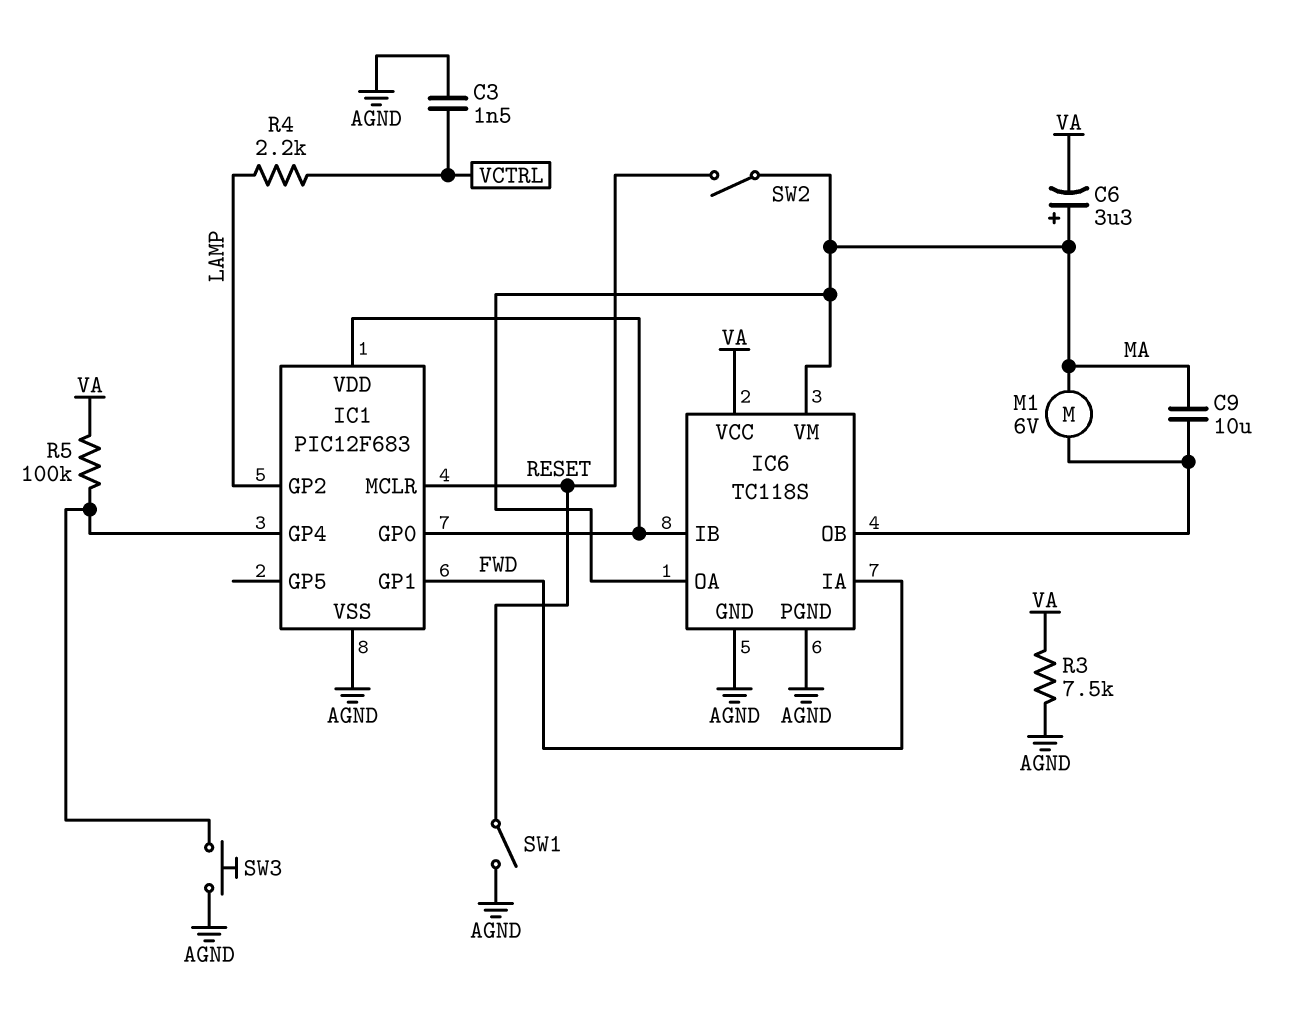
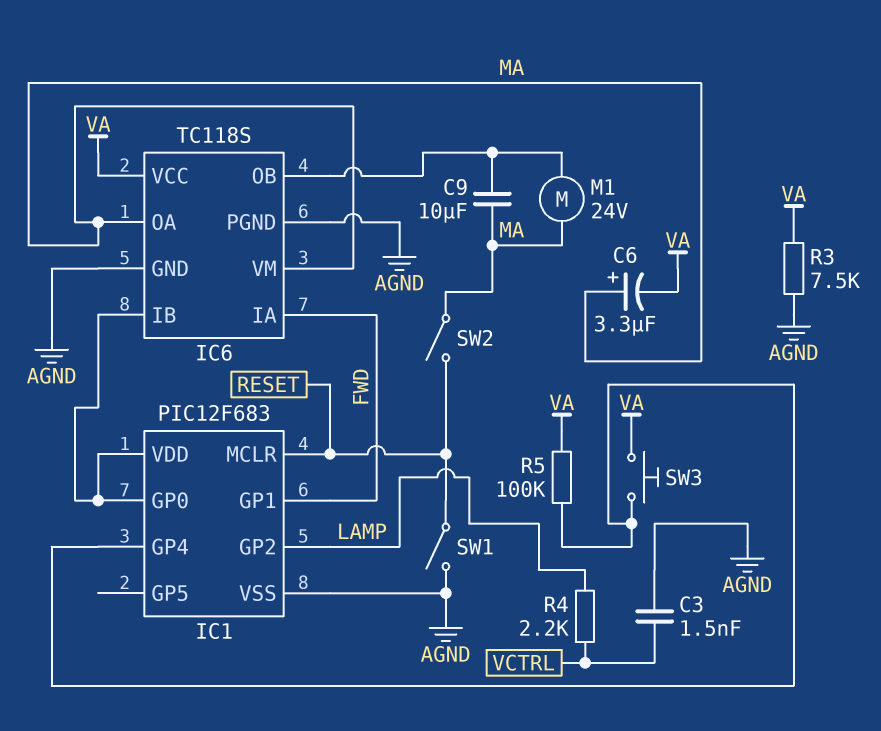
M1: motor 6V (IC6/OB, MA) -> motor 24V (IC6/OB, MA)
SW3: button (AGND, IC1/GP4) -> button (IC1/GP4, VA)

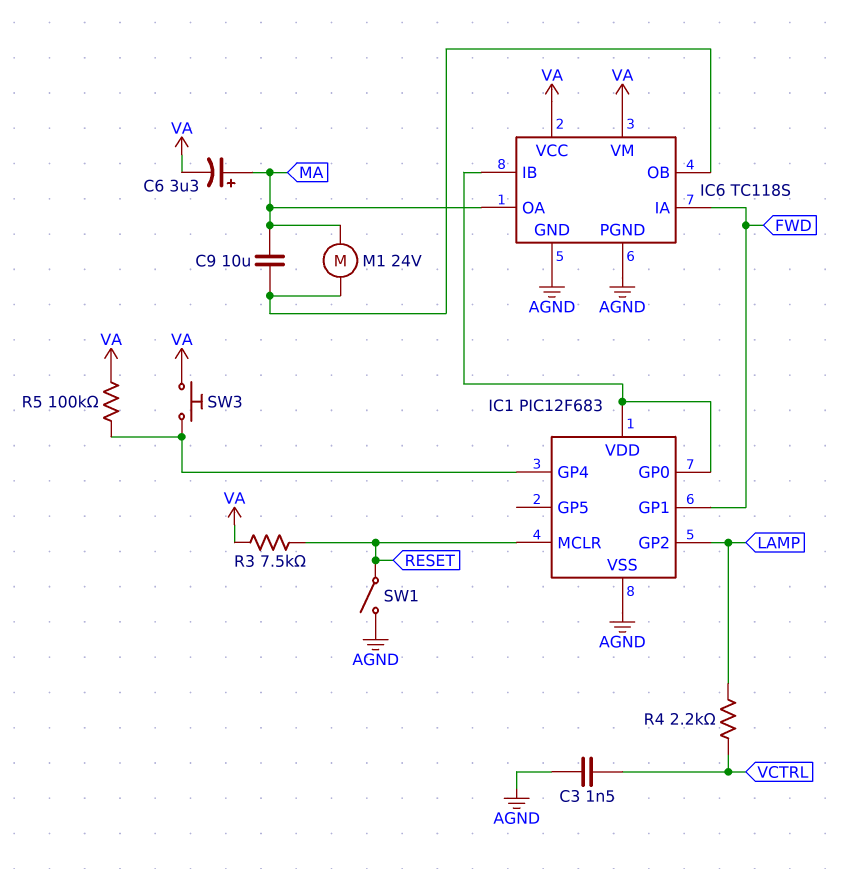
IC6 pin VM: MA -> VA
R3: 7.5k (AGND, VA) -> 7.5k (RESET, VA)
SW2: switch (MA, RESET) -> none

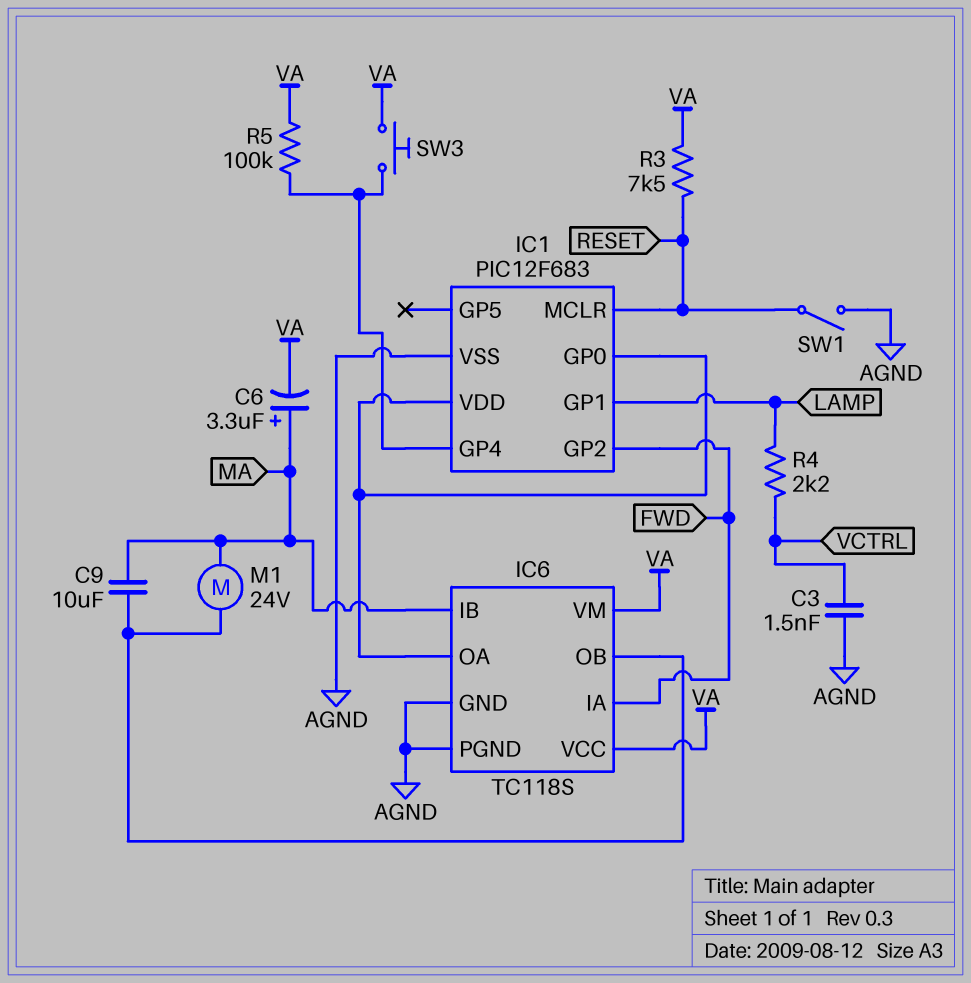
IC1 pin GP1: FWD -> LAMP
IC1 pin GP2: LAMP -> FWD
IC6 pin IB: IC1/GP0 -> MA
IC6 pin OA: MA -> IC1/GP0

